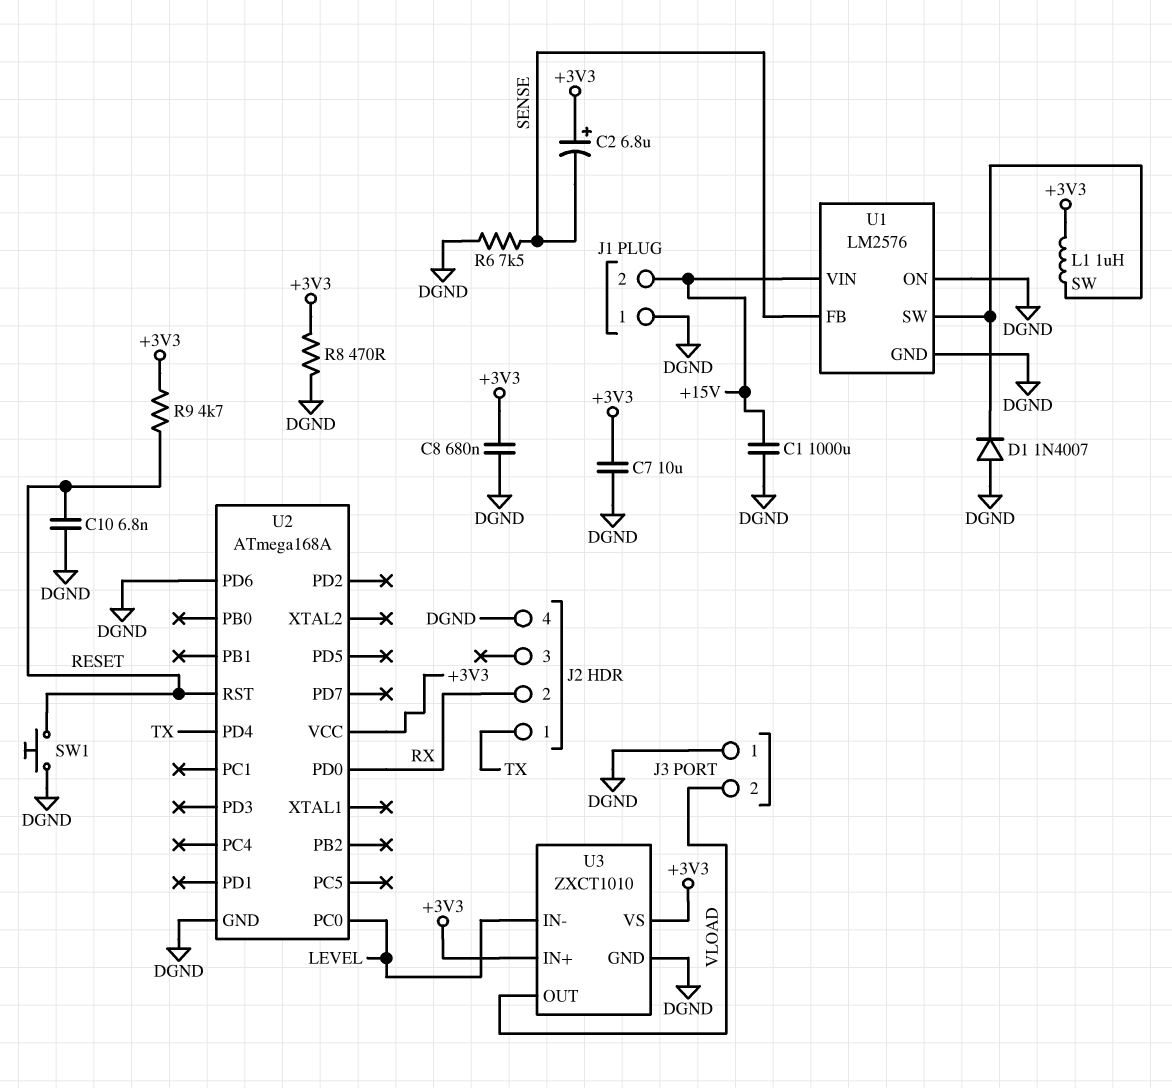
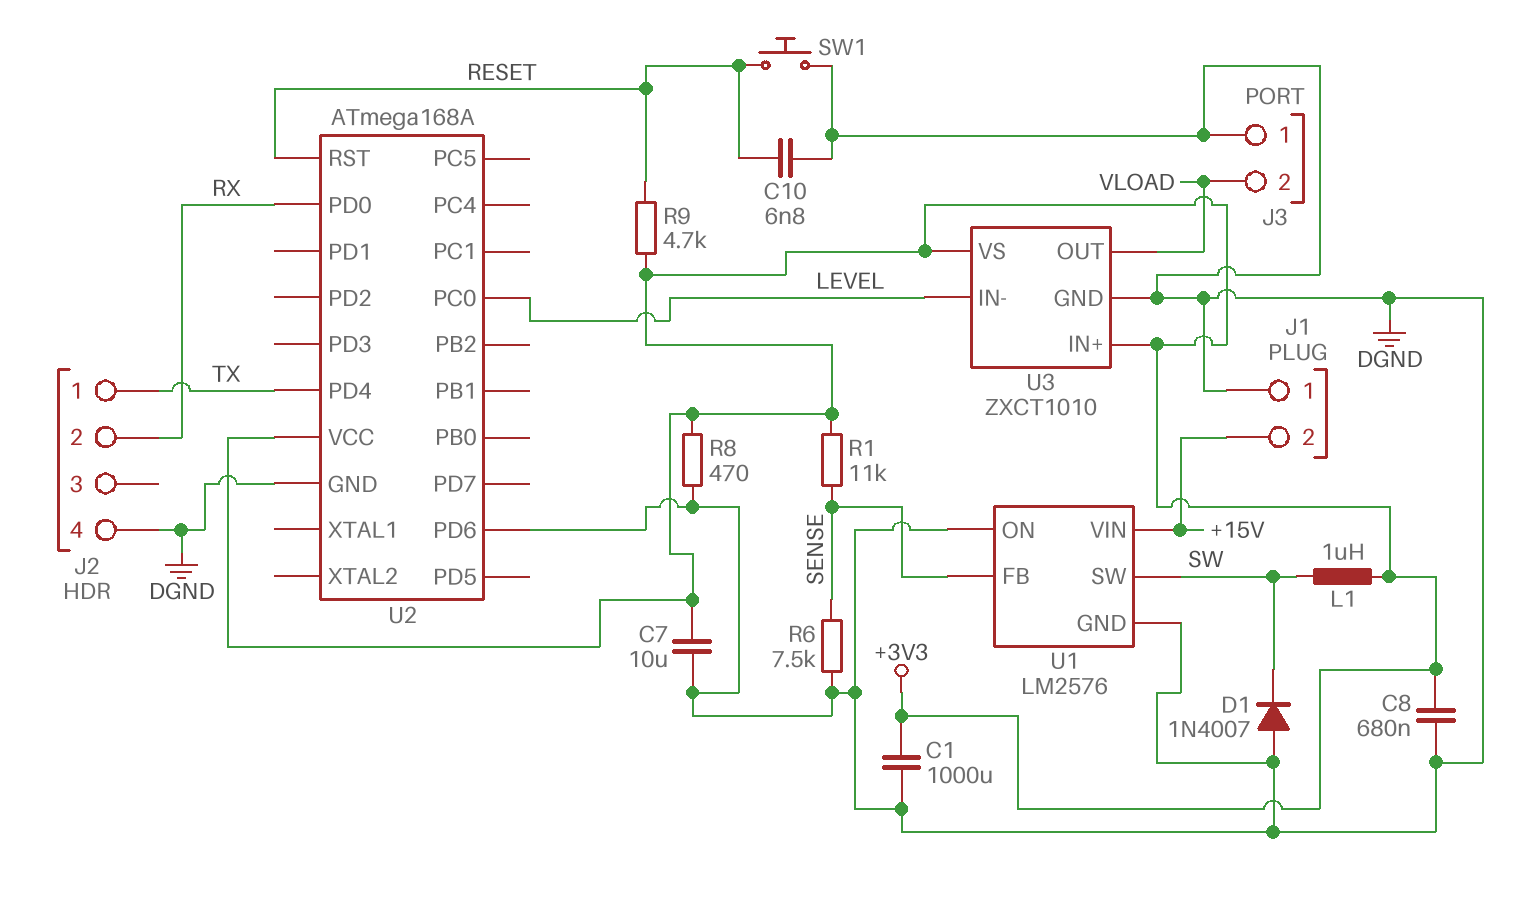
C1: 1000uF (+15V, DGND) -> 1000uF (+3V3, DGND)
C2: 6.8uF (plus +3V3, minus SENSE) -> none
R1: none -> 11k (+3V3, SENSE)

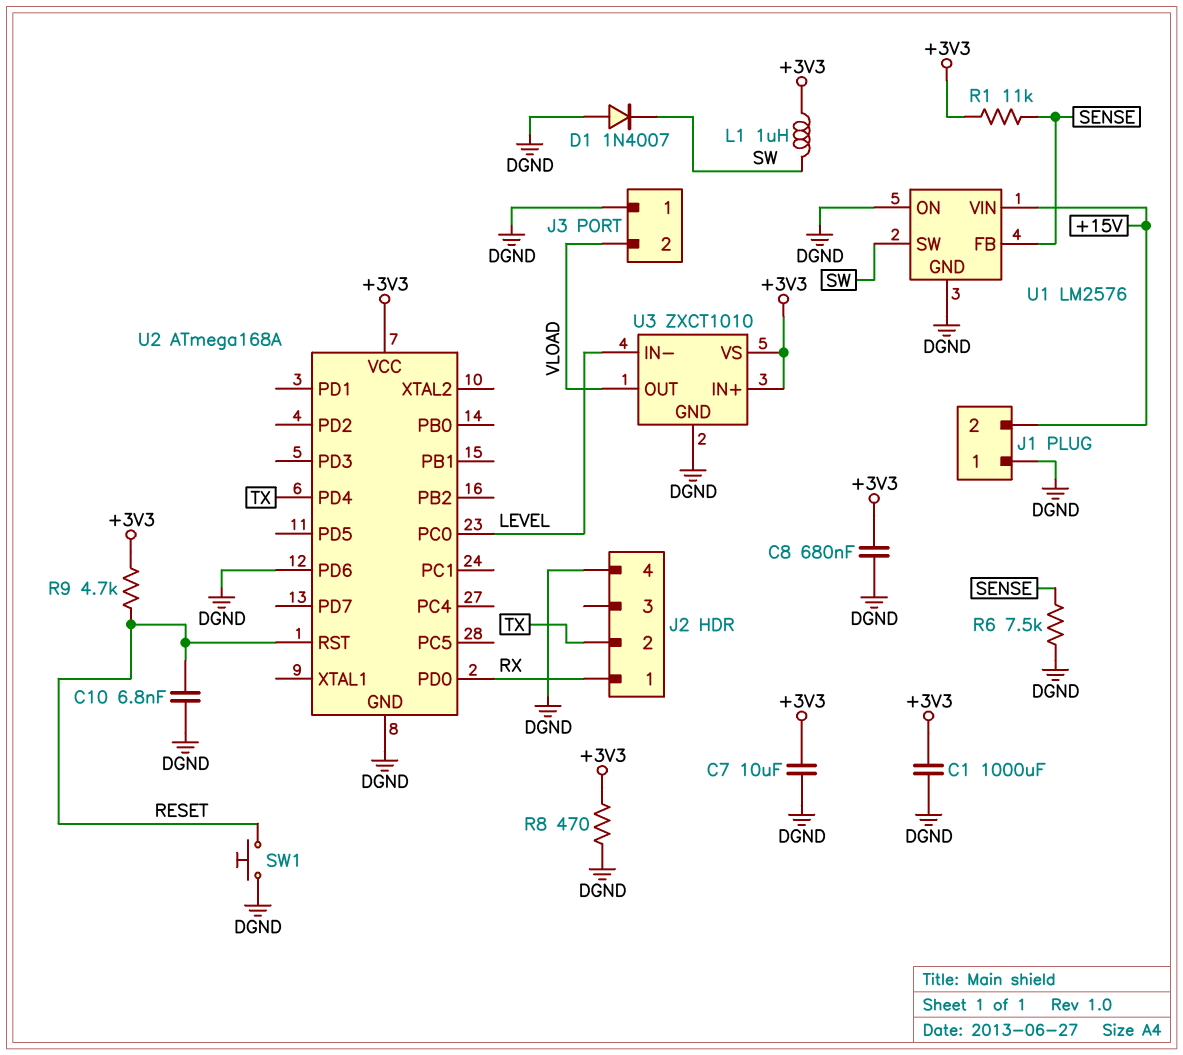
J2 pin 1: TX -> RX
J2 pin 2: RX -> TX

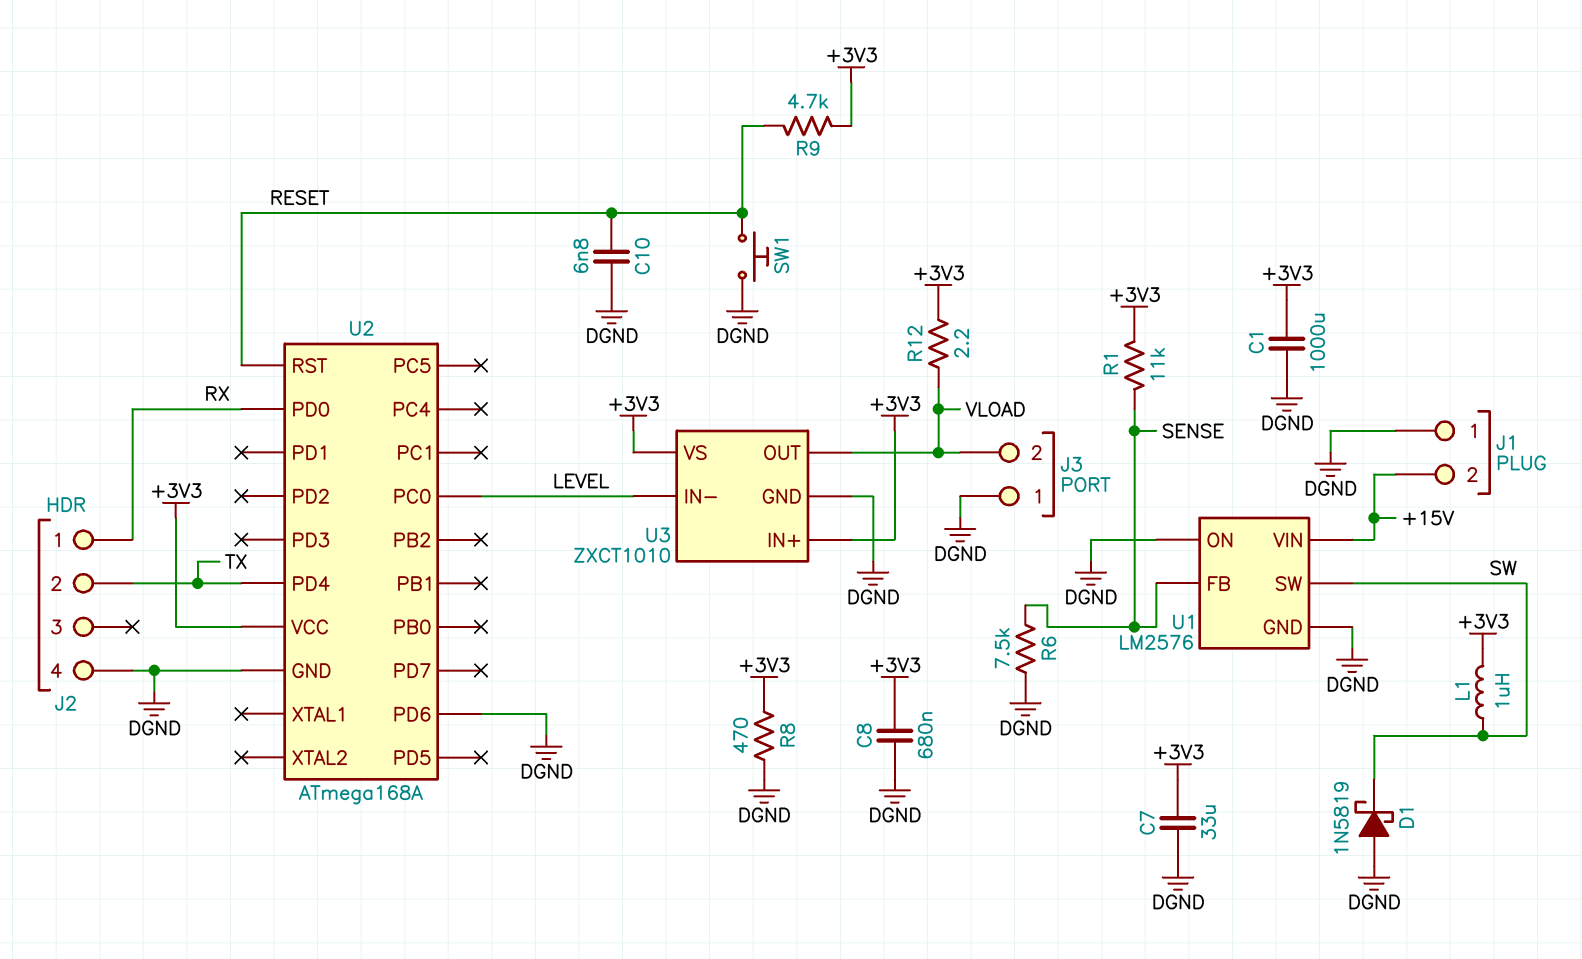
C7: 10uF (+3V3, DGND) -> 33uF (+3V3, DGND)
D1: diode 1N4007 (A DGND, K SW) -> schottky 1N5819 (A DGND, K SW)
R12: none -> 2.2 (+3V3, VLOAD)

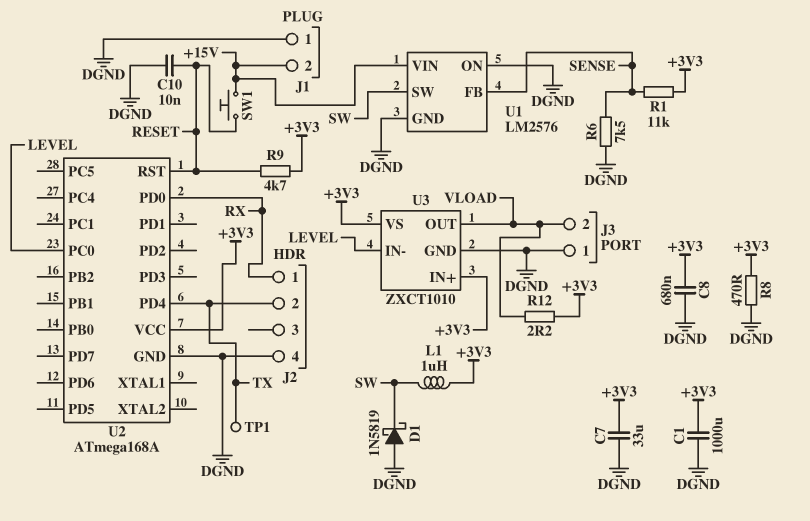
C10: 6.8nF (DGND, RESET) -> 10nF (DGND, RESET)
SW1: button (DGND, RESET) -> button (+15V, RESET)
TP1: none -> test point (TX)
U2 pin PD6: DGND -> none

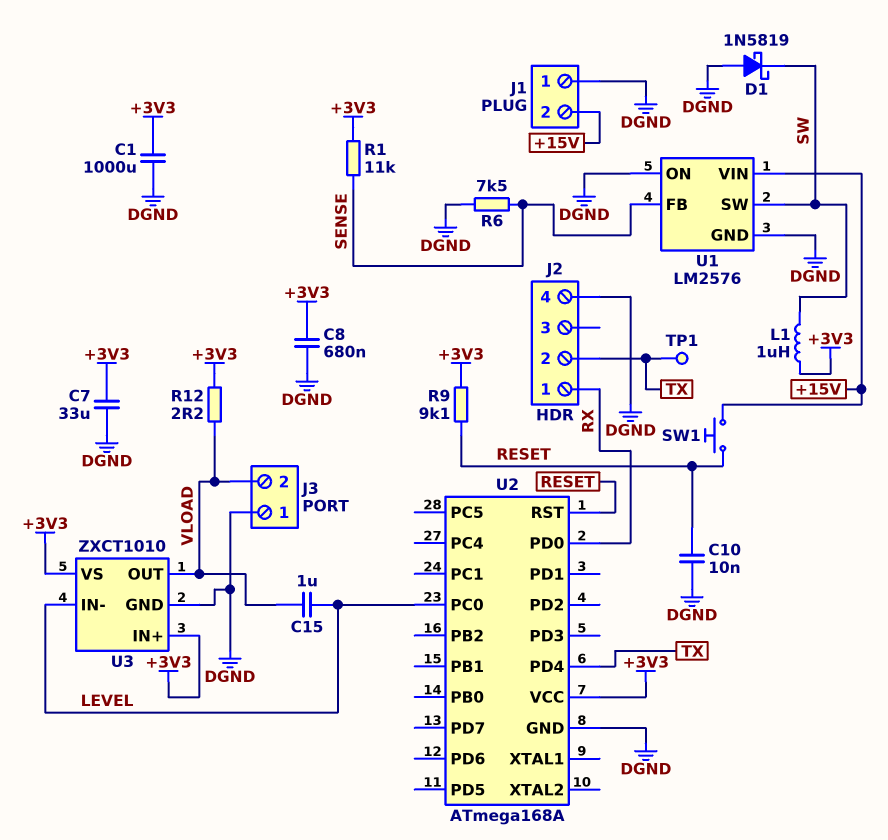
C15: none -> 1uF (LEVEL, VLOAD)
R8: 470 (+3V3, DGND) -> none
R9: 4.7k (+3V3, RESET) -> 9.1k (+3V3, RESET)

